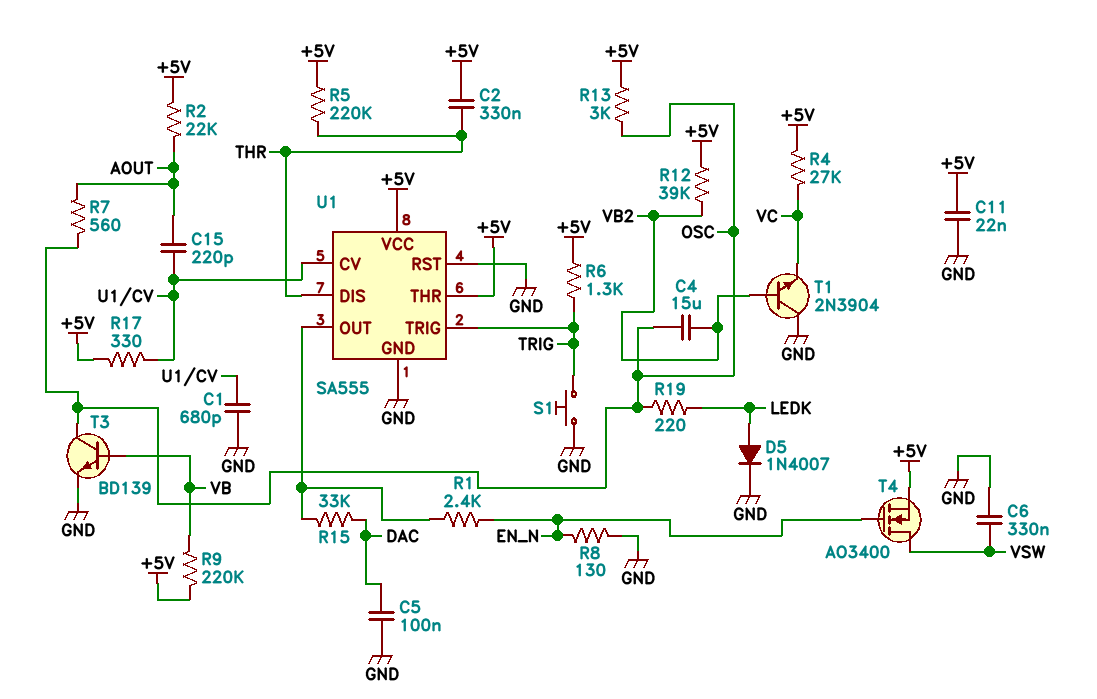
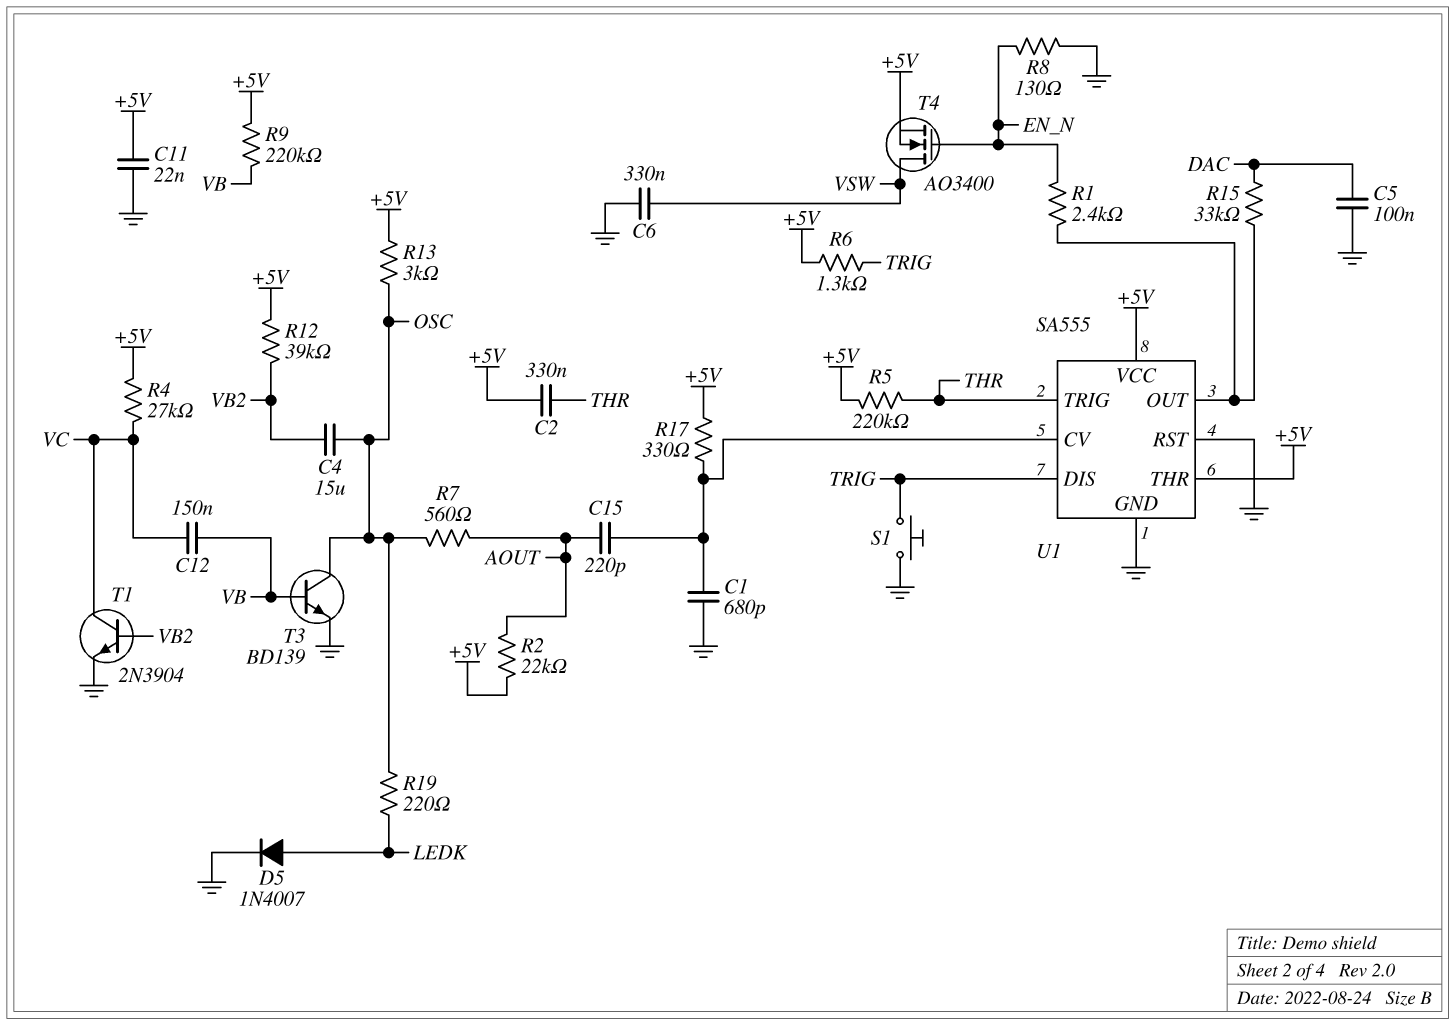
C12: none -> 150nF (VB, VC)
T1: NPN 2N3904 (B VB2, C GND, E VC) -> NPN 2N3904 (B VB2, C VC, E GND)
U1 pin DIS: THR -> TRIG
U1 pin TRIG: TRIG -> THR

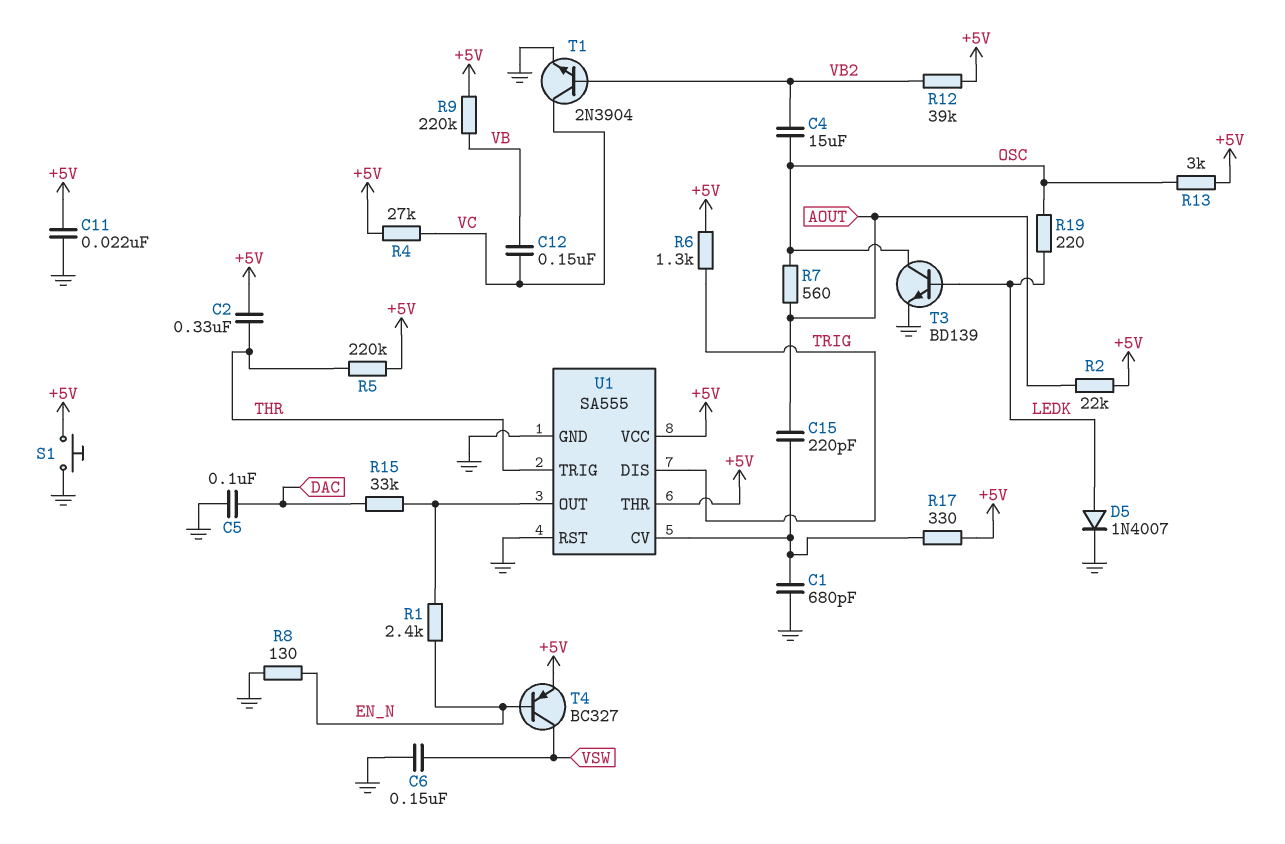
C6: 330nF (GND, VSW) -> 150nF (GND, VSW)
S1: button (GND, TRIG) -> button (+5V, GND)
T3: NPN BD139 (B VB, C OSC, E GND) -> NPN BD139 (B LEDK, C OSC, E GND)
T4: NMOS AO3400 (G EN_N, D VSW, S +5V) -> PNP BC327 (B EN_N, C VSW, E +5V)

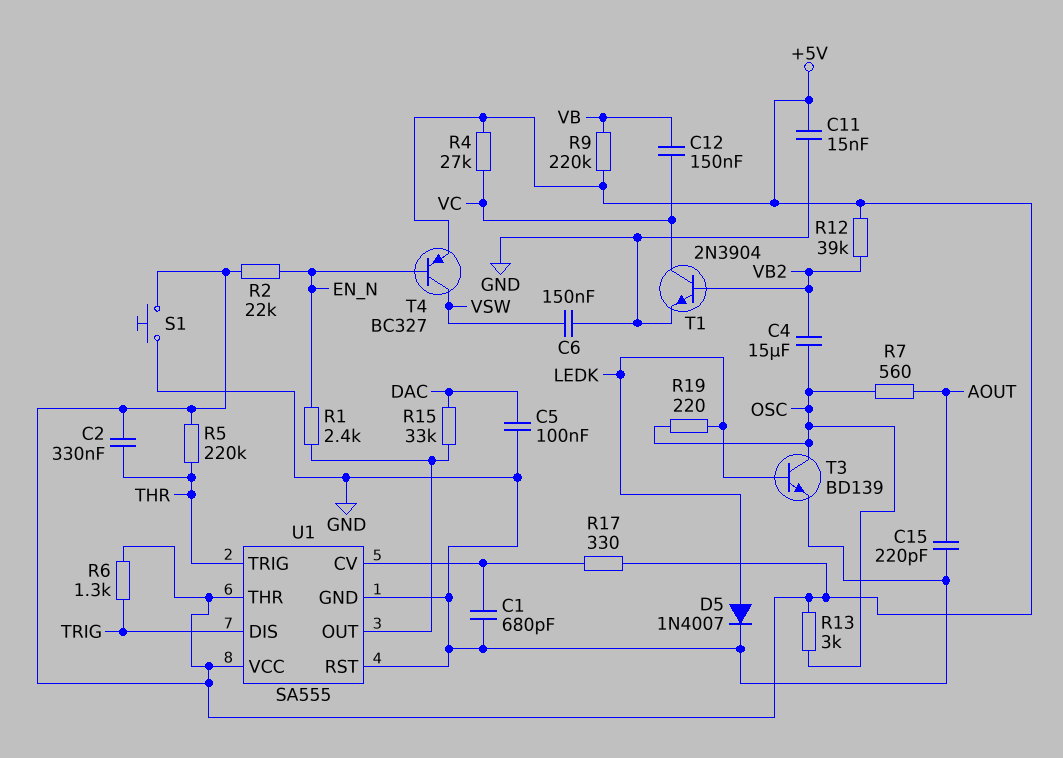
C11: 22nF (+5V, GND) -> 15nF (+5V, GND)
C15: 220pF (AOUT, U1/CV) -> 220pF (AOUT, GND)
R2: 22k (+5V, AOUT) -> 22k (+5V, EN_N)
R8: 130 (EN_N, GND) -> none

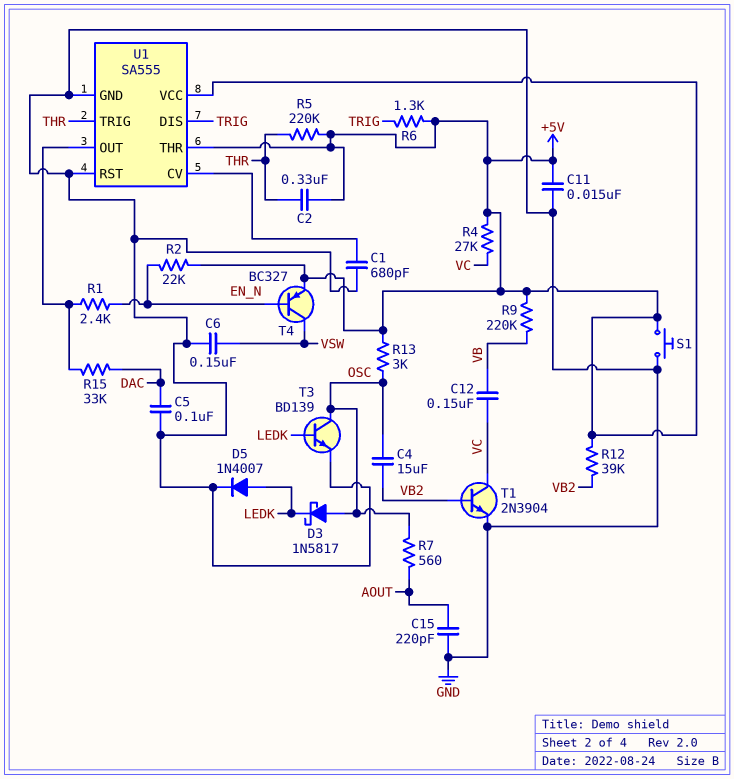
D3: none -> schottky 1N5817 (A OSC, K LEDK)
R17: 330 (+5V, U1/CV) -> none
R19: 220 (LEDK, OSC) -> none

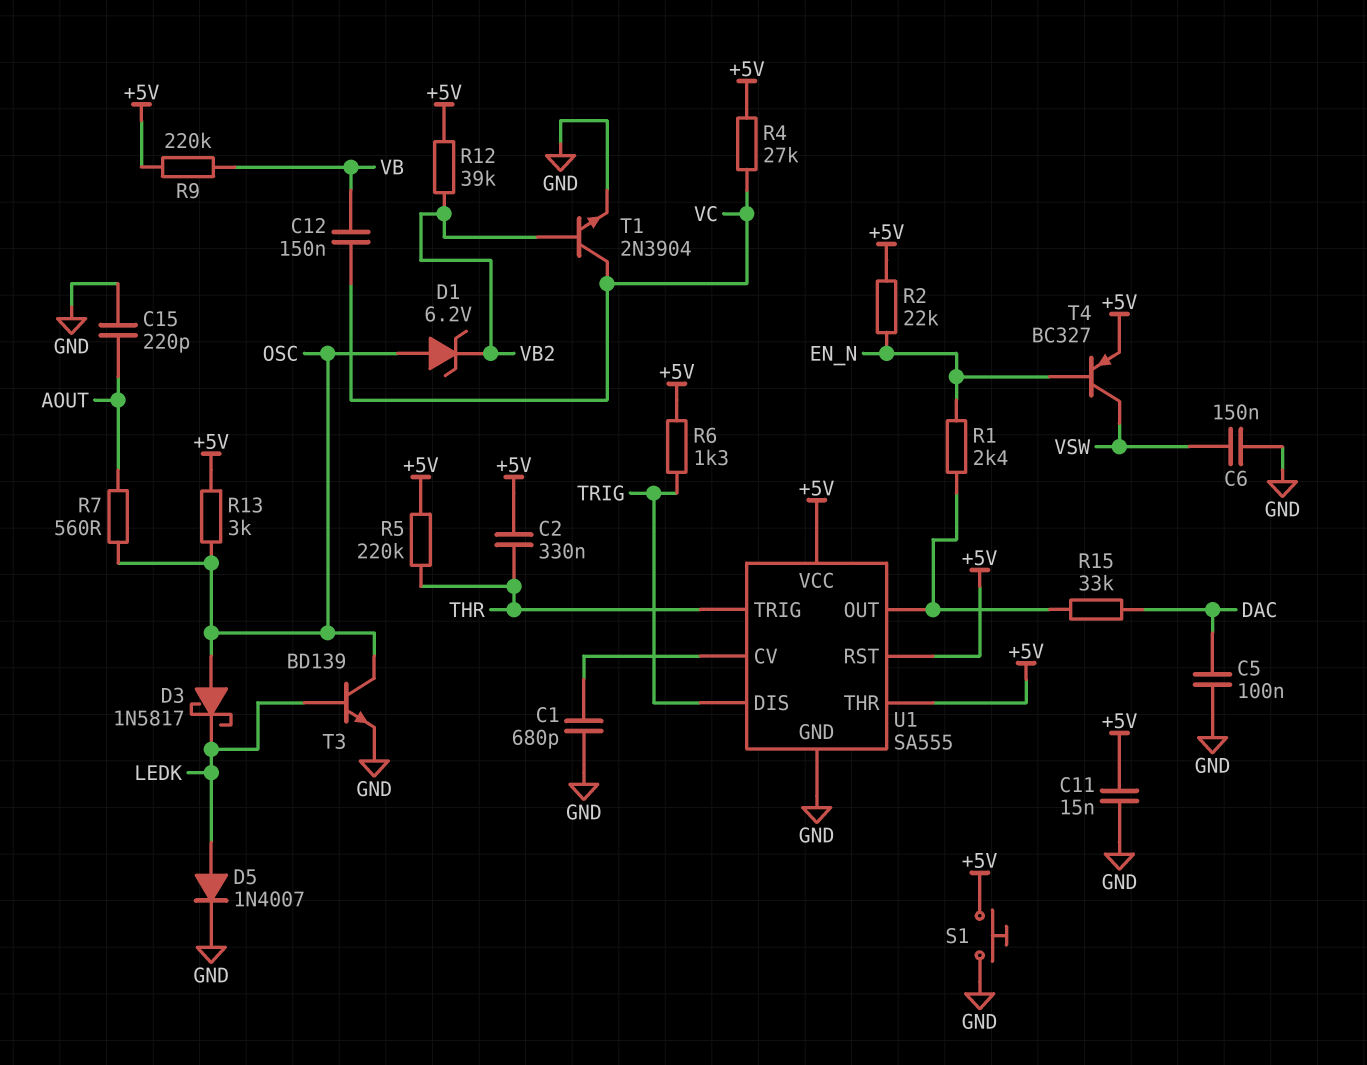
C4: 15uF (OSC, VB2) -> none
D1: none -> zener 6.2V (A OSC, K VB2)
U1 pin RST: GND -> +5V

